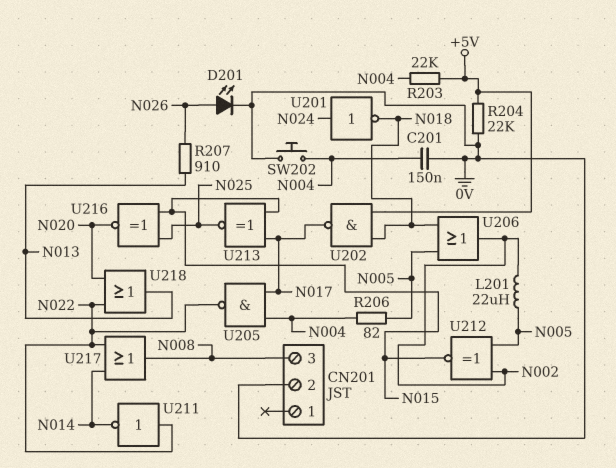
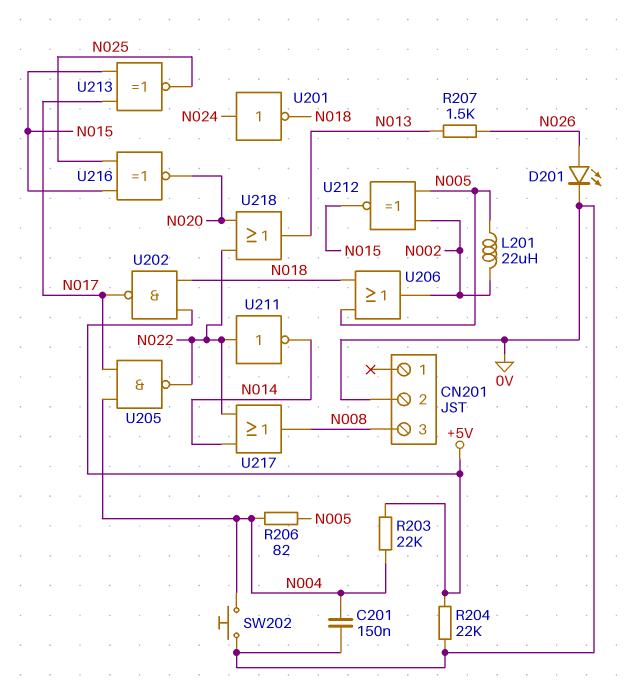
R207: 910 (N013, N026) -> 1.5k (N013, N026)

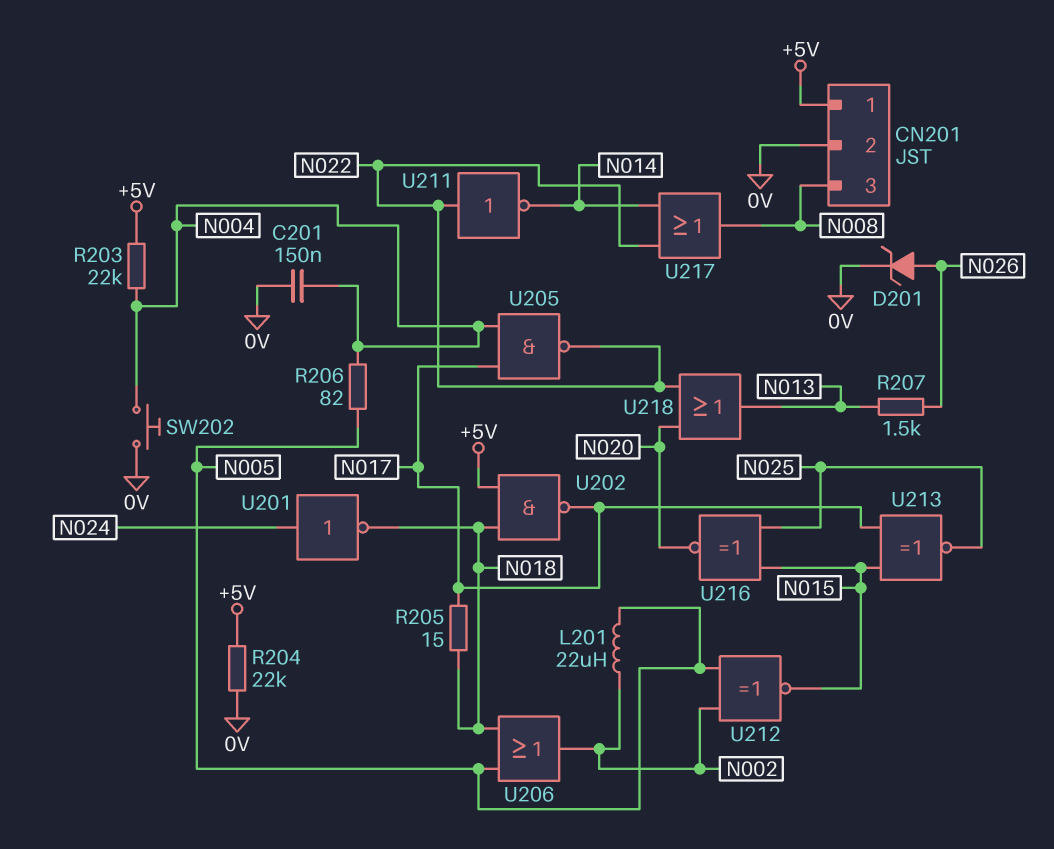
CN201 pin 1: none -> +5V
D201: LED (A N026, K 0V) -> zener (A N026, K 0V)
R205: none -> 15 (N017, N018)

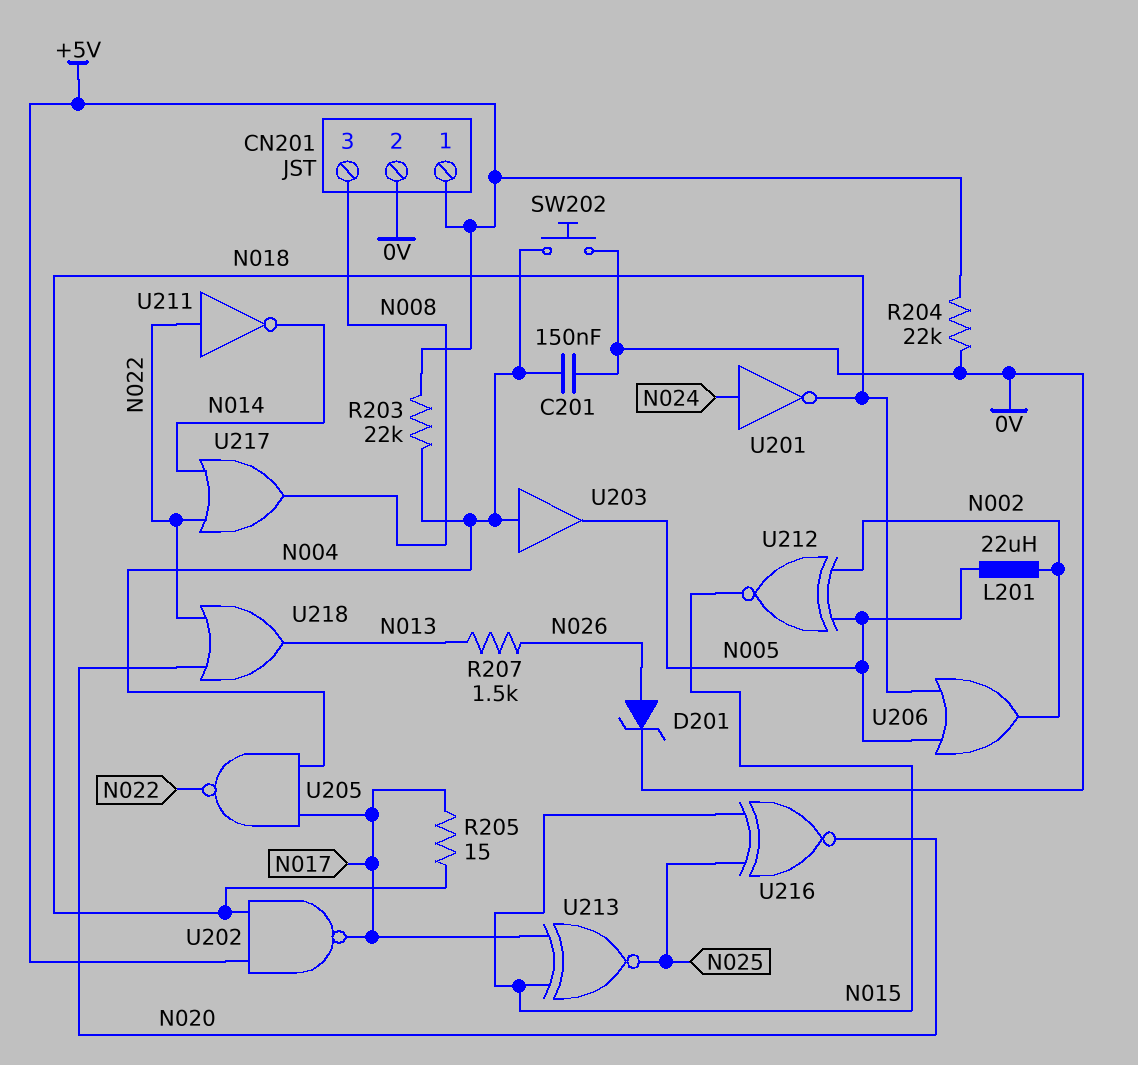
R206: 82 (N004, N005) -> none
U203: none -> buffer (in N004, out N005)

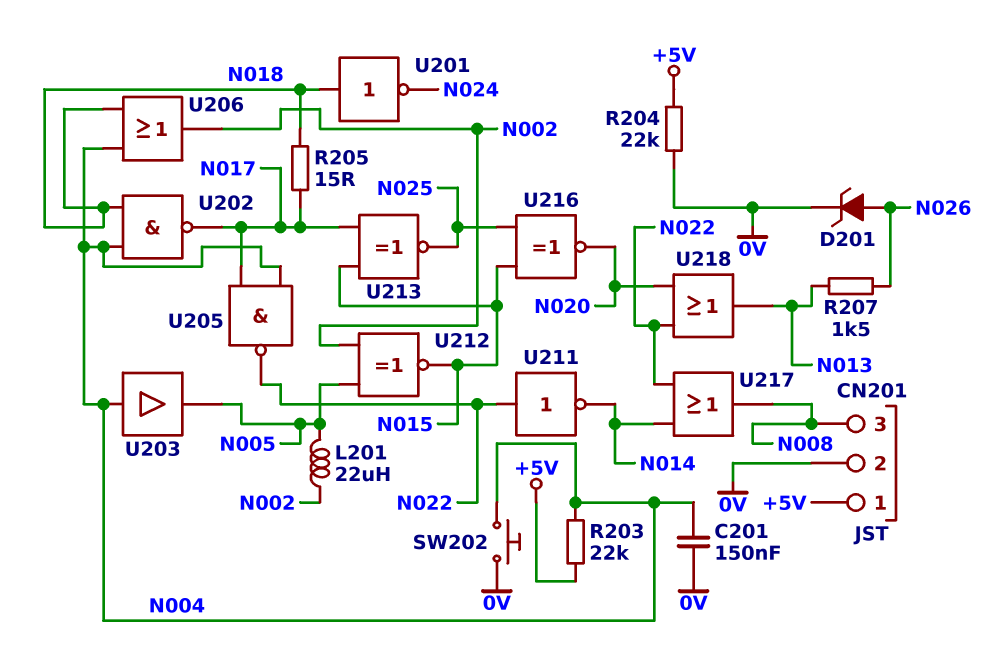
U201: NOT (in N024, out N018) -> NOT (in N018, out N024)
U202: NAND (in +5V, in N018, out N017) -> NAND (in N004, in N018, out N017)
U206: OR (in N005, in N018, out N002) -> OR (in N004, in N018, out N002)

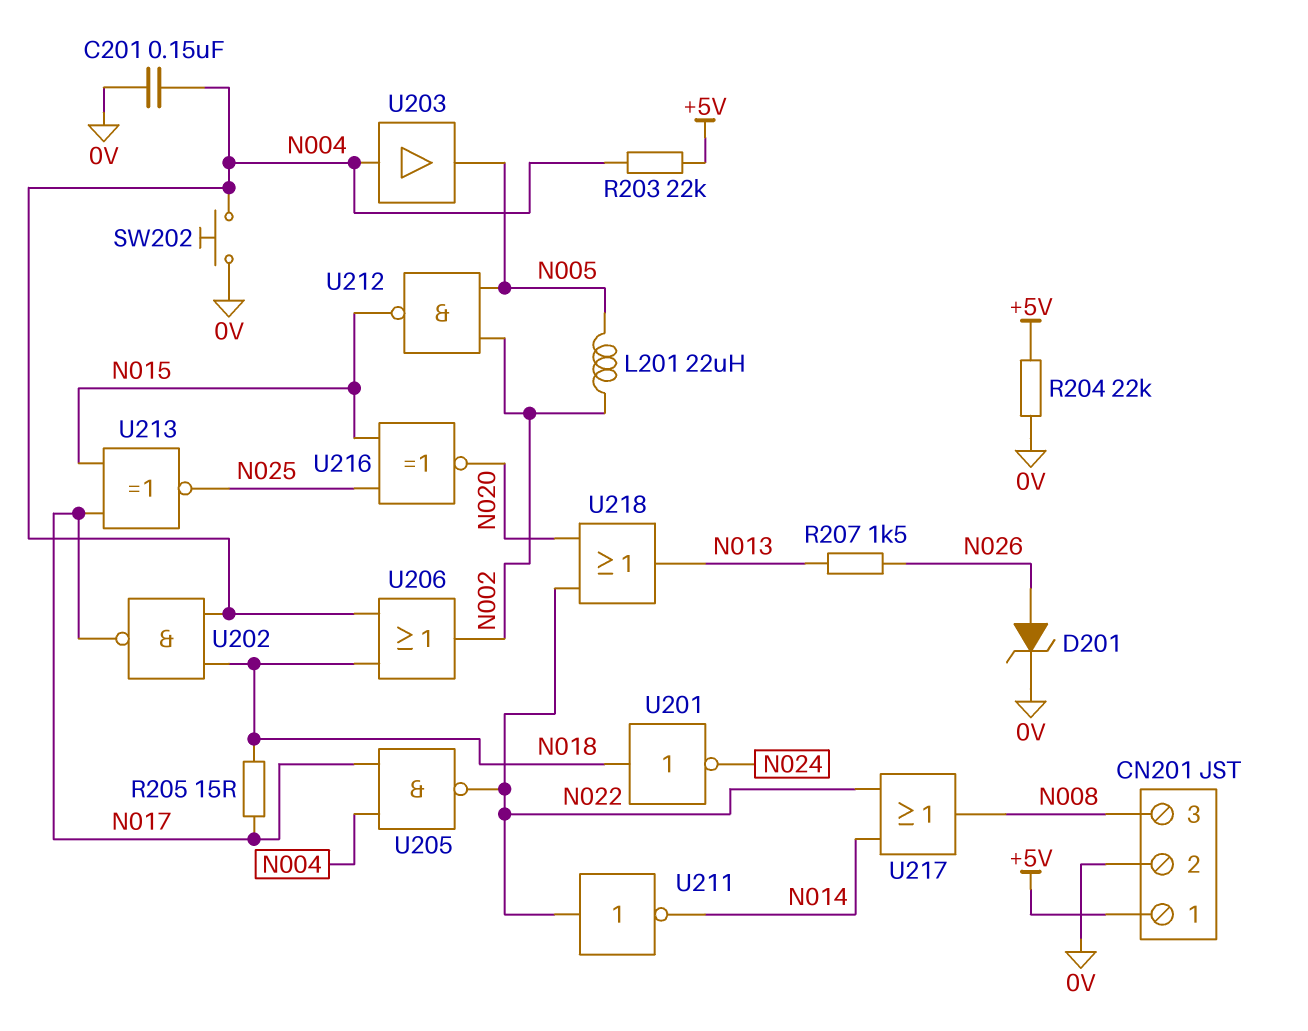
U212: XNOR (in N002, in N005, out N015) -> NAND (in N002, in N005, out N015)

